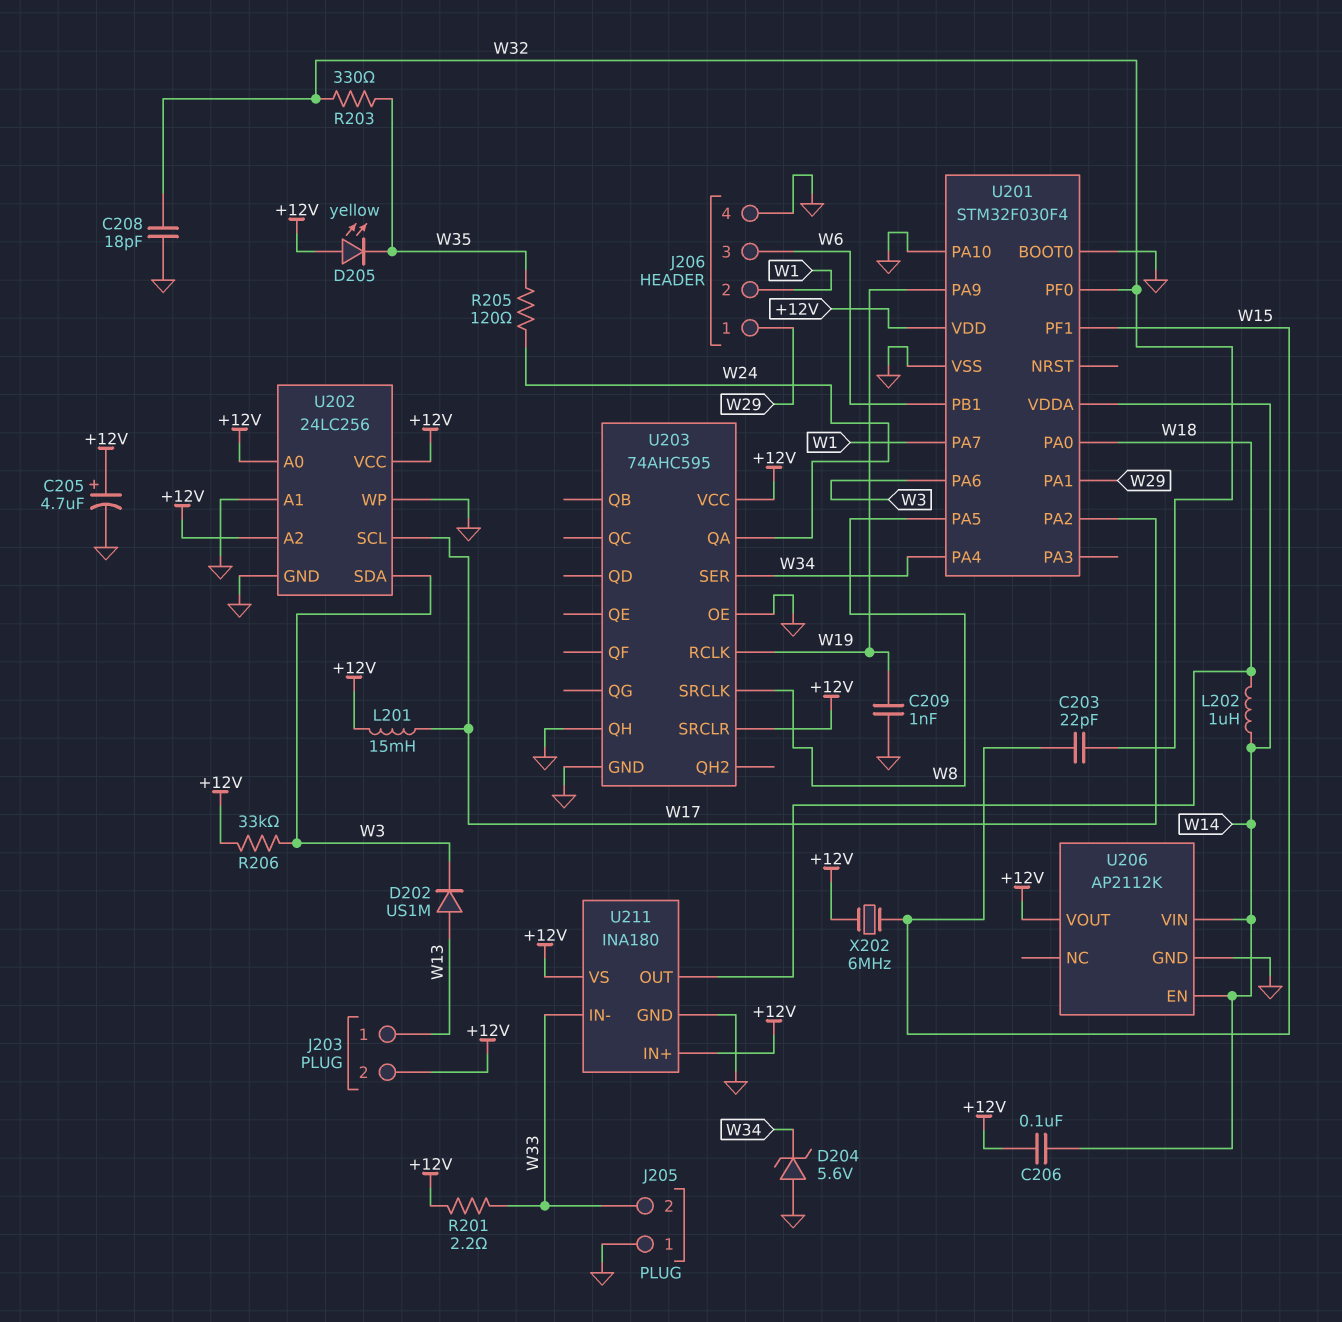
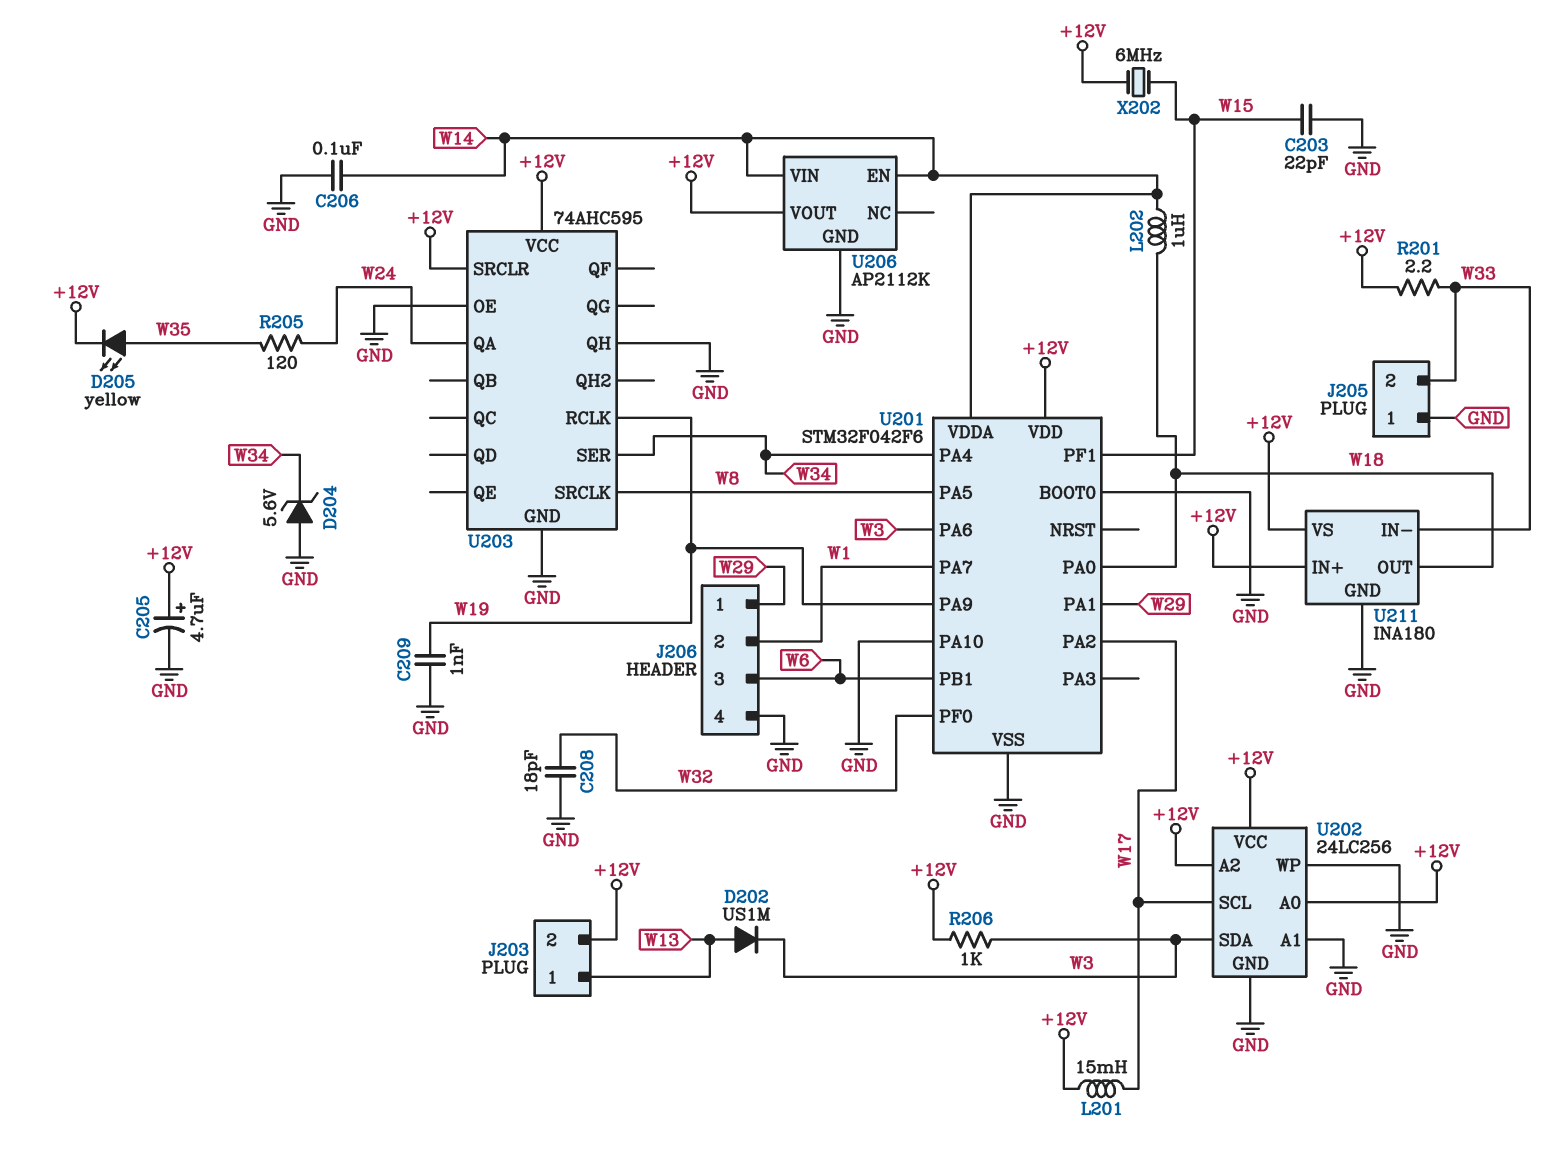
C203: 22pF (W15, W32) -> 22pF (GND, W15)
C206: 100nF (+12V, W14) -> 100nF (GND, W14)
D205: LED yellow (A +12V, K W35) -> LED yellow (A W35, K +12V)
R203: 330 (W32, W35) -> none
R206: 33k (+12V, W3) -> 1k (+12V, W3)
U201: STM32F030F4 -> STM32F042F6

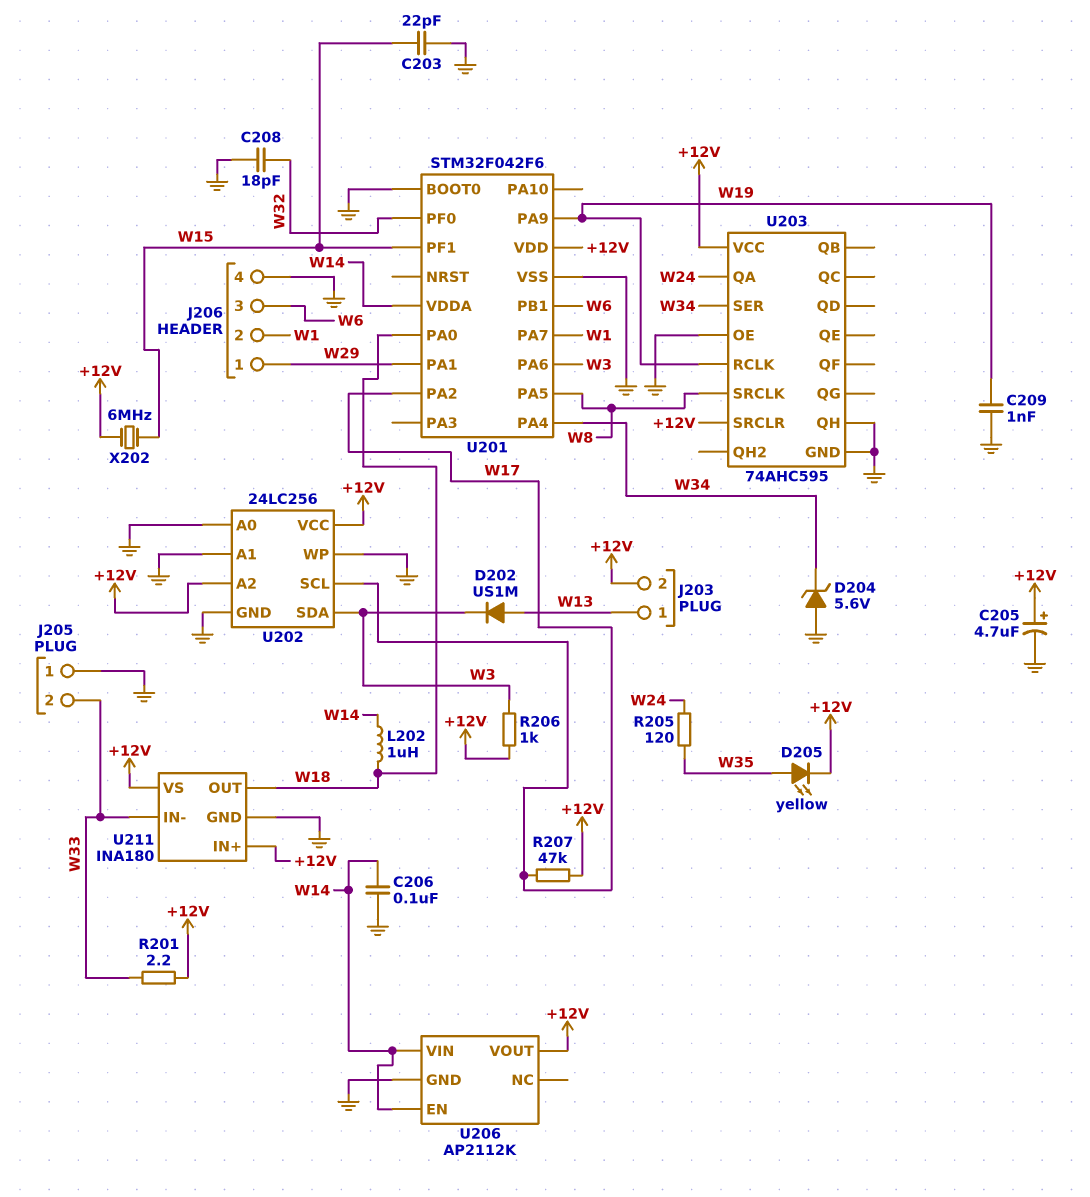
L201: 15mH (+12V, W17) -> none
R207: none -> 47k (+12V, W17)
U201 pin PA10: GND -> none
U202 pin A0: +12V -> GND

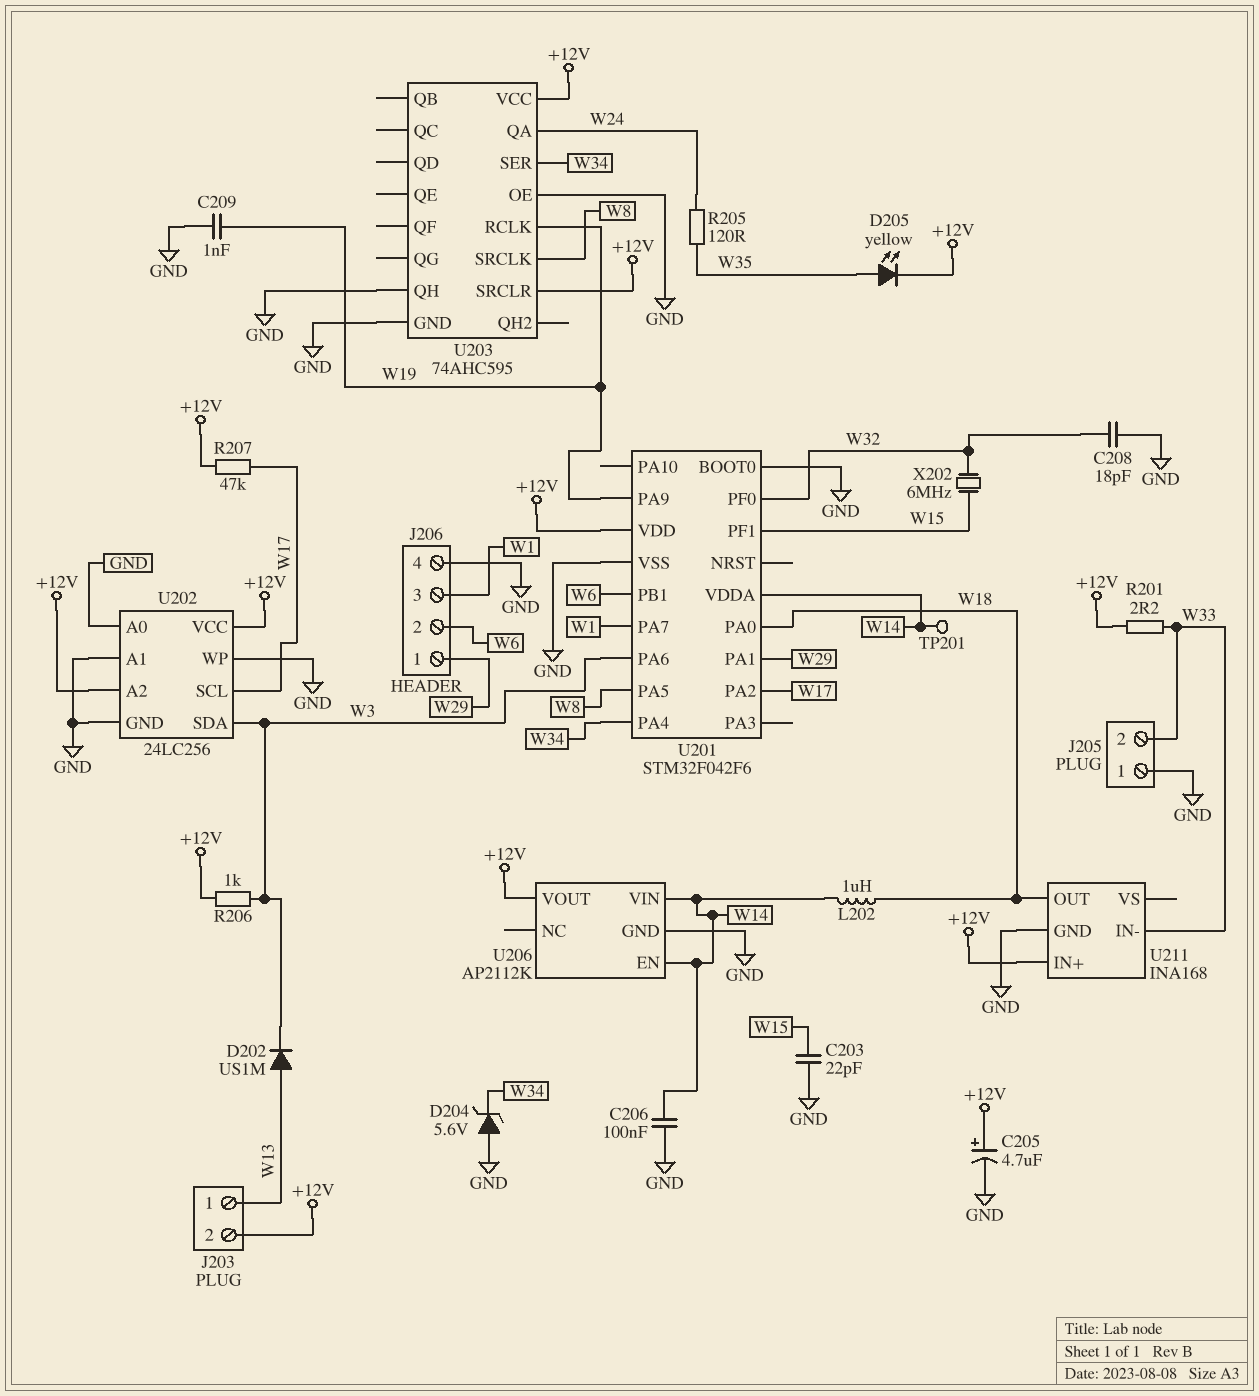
J206 pin 2: W1 -> W6
J206 pin 3: W6 -> W1
TP201: none -> test point (W14)
U211: INA180 -> INA168
U211 pin VS: +12V -> none
X202: 6MHz (+12V, W15) -> 6MHz (W15, W32)

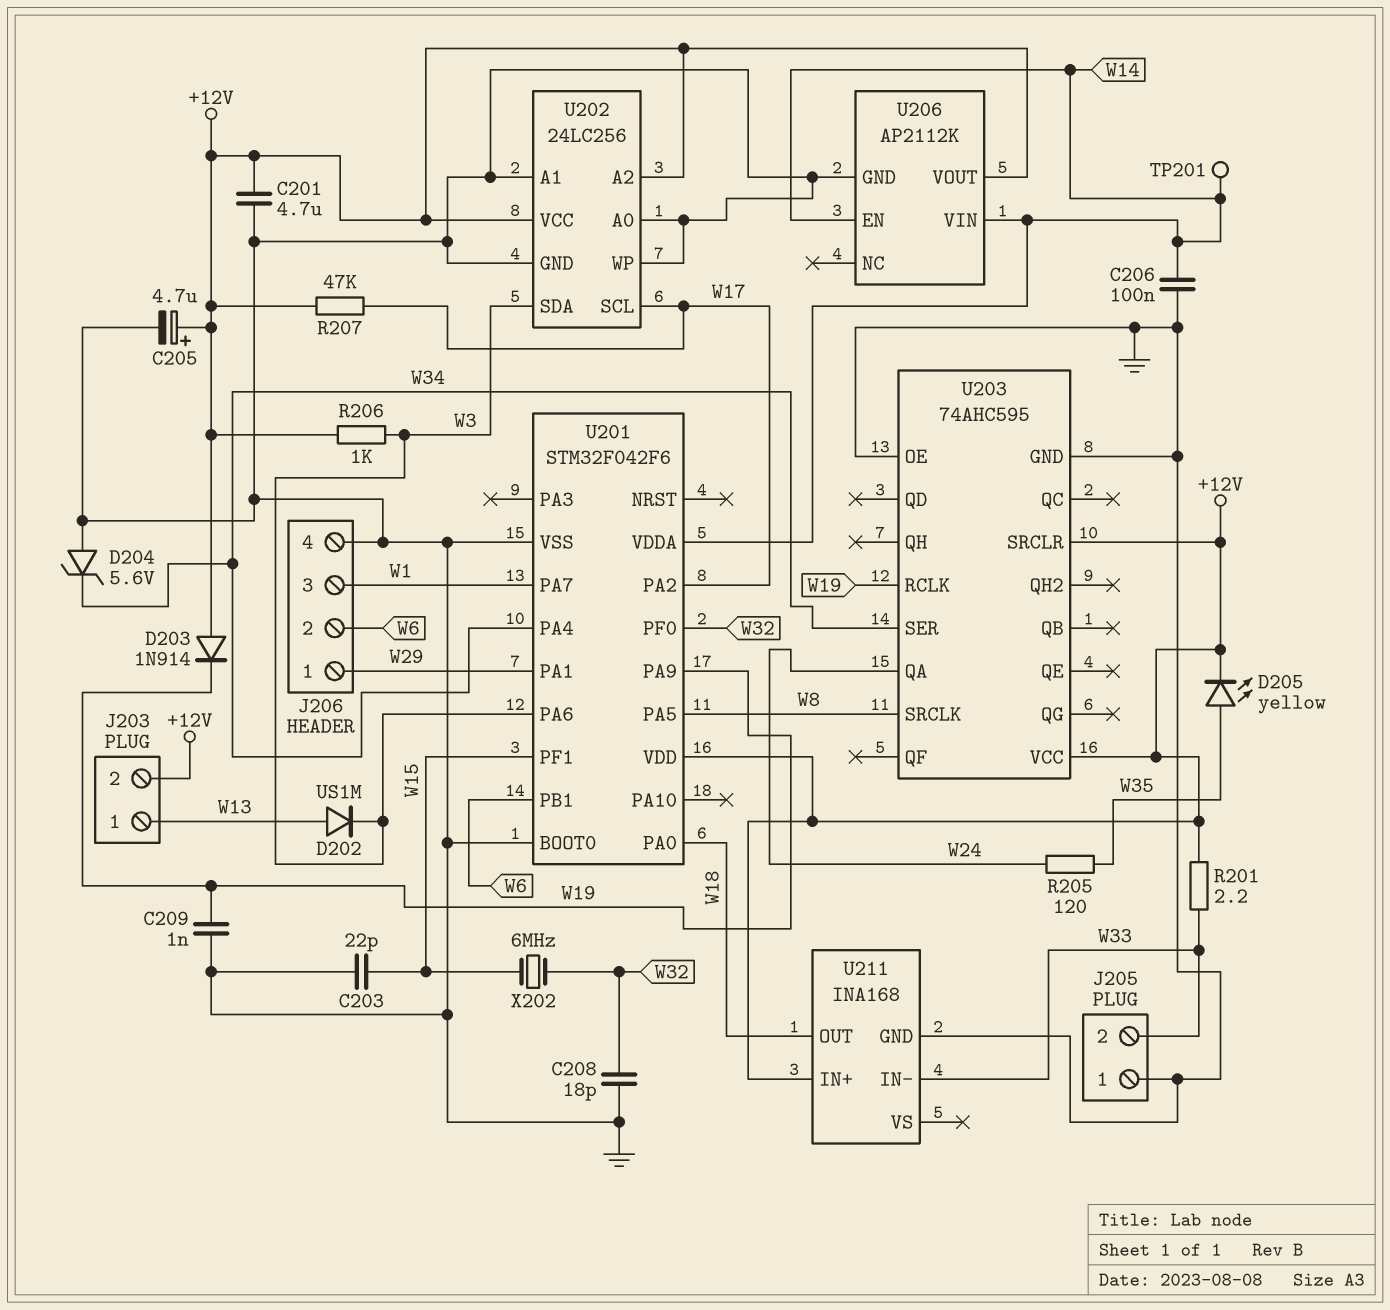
C201: none -> 4.7uF (+12V, GND)
D203: none -> diode 1N914 (A +12V, K W19)
L202: 1uH (W14, W18) -> none
U203 pin QH: GND -> none

